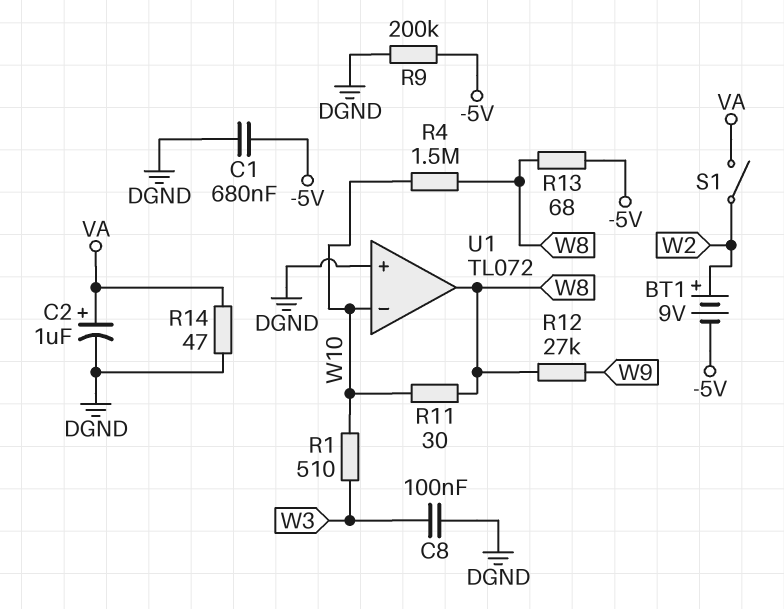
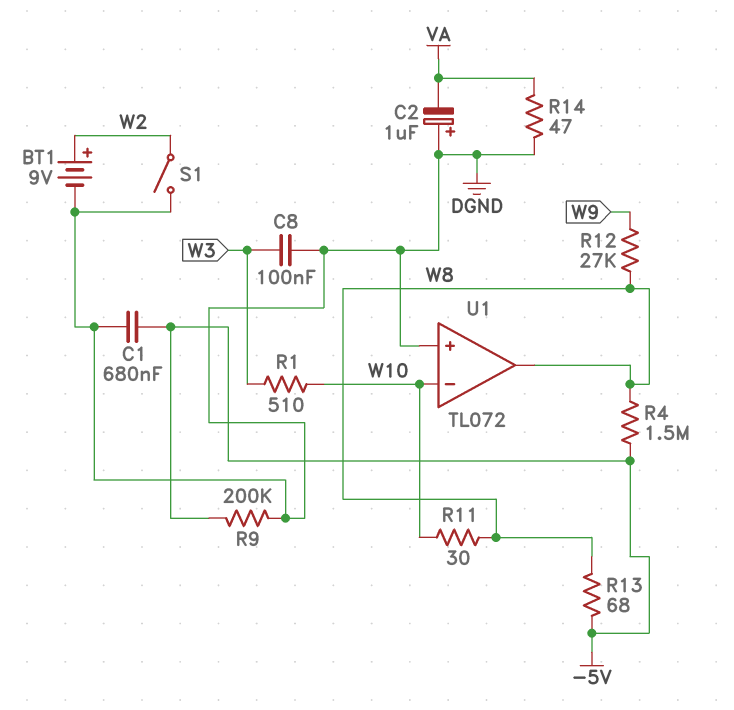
BT1: 9V (plus W2, minus -5V) -> 9V (plus W2, minus DGND)
C2: 1uF (plus VA, minus DGND) -> 1uF (plus DGND, minus VA)
R4: 1.5M (W8, W10) -> 1.5M (-5V, W8)
S1: switch (VA, W2) -> switch (DGND, W2)

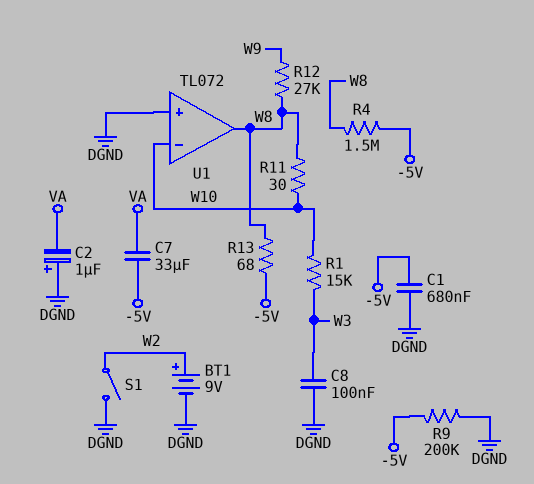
C7: none -> 33uF (-5V, VA)
R1: 510 (W3, W10) -> 15k (W3, W10)
R14: 47 (DGND, VA) -> none

